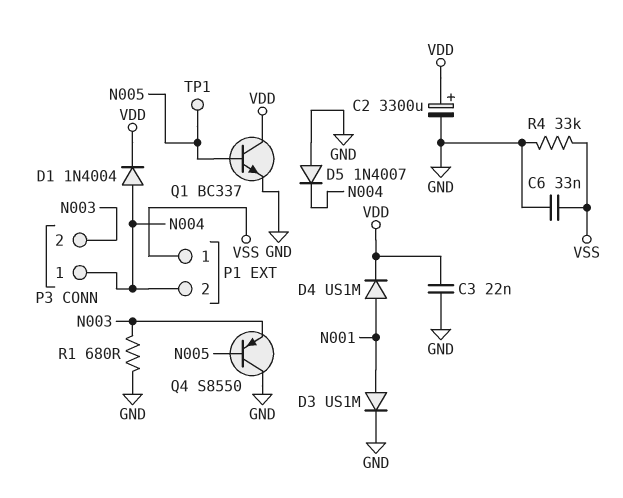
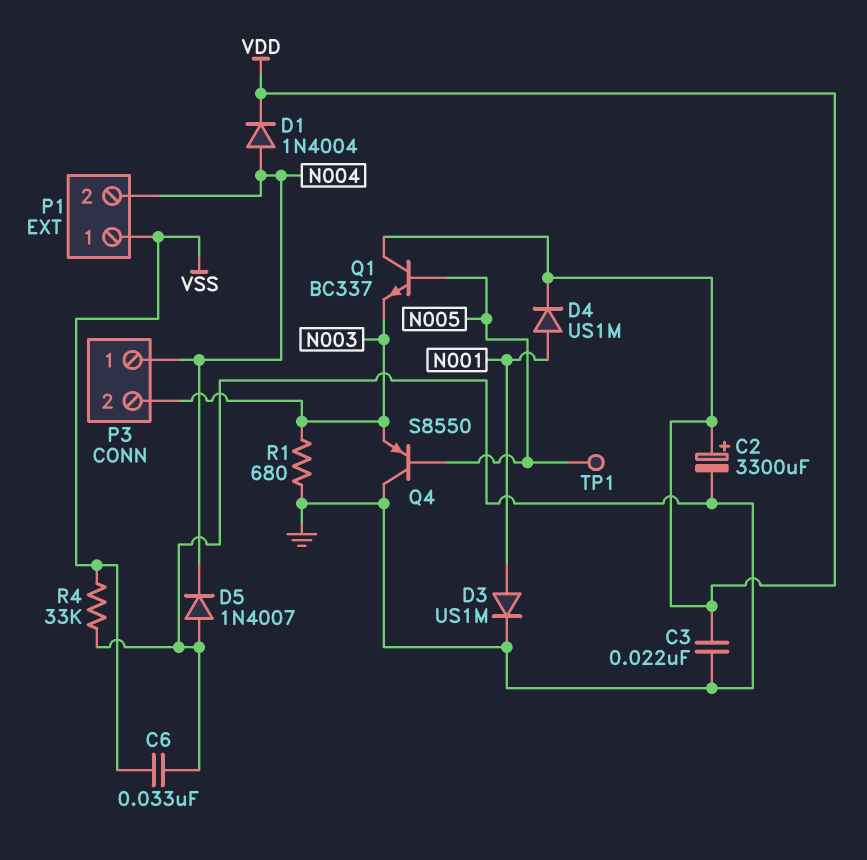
Q1: NPN BC337 (B N005, C VDD, E GND) -> NPN BC337 (B N005, C VDD, E N003)

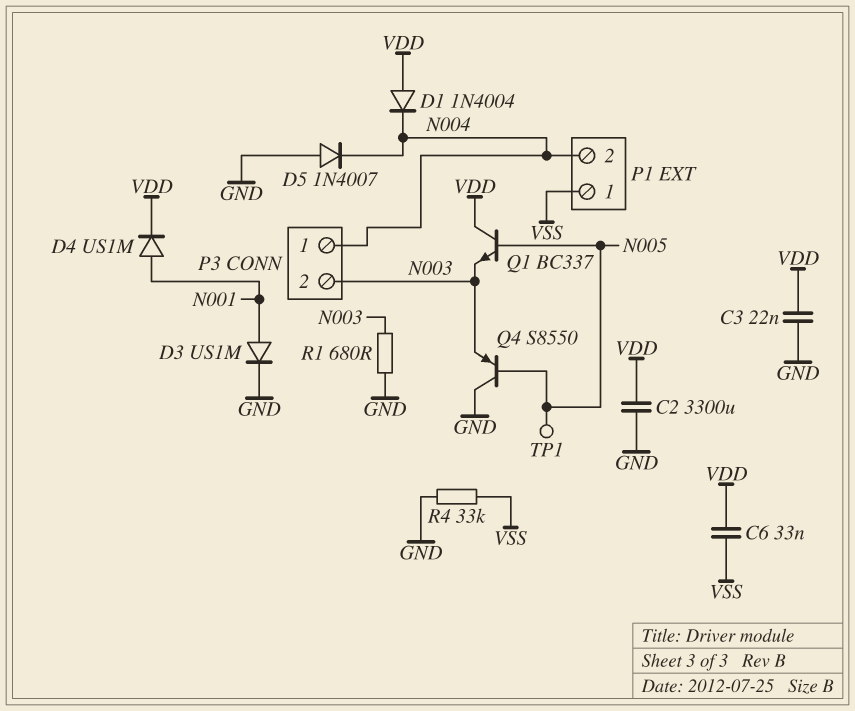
C2: 3300uF (plus VDD, minus GND) -> 3300uF (GND, VDD)
C6: 33nF (GND, VSS) -> 33nF (VDD, VSS)
D1: diode 1N4004 (A N004, K VDD) -> diode 1N4004 (A VDD, K N004)

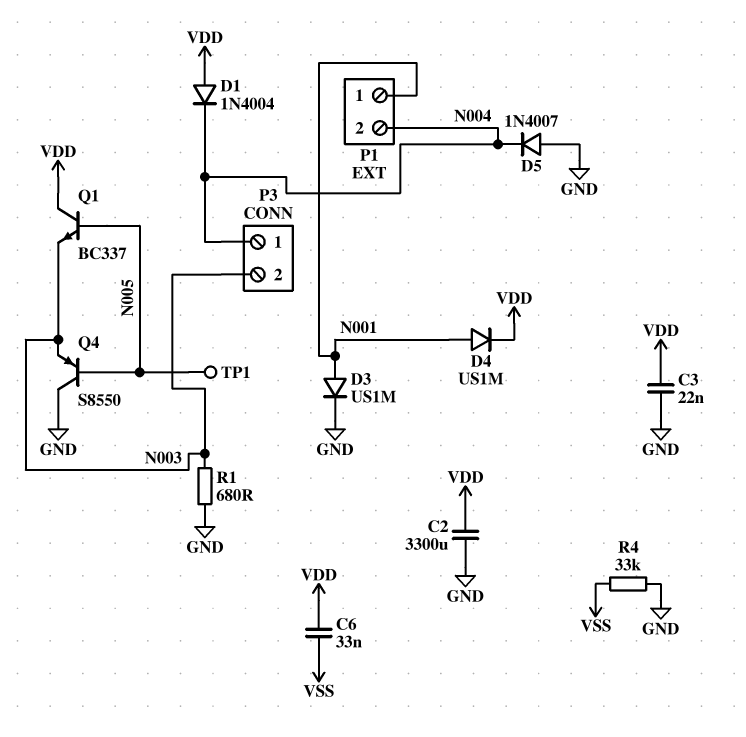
P1 pin 1: VSS -> N001

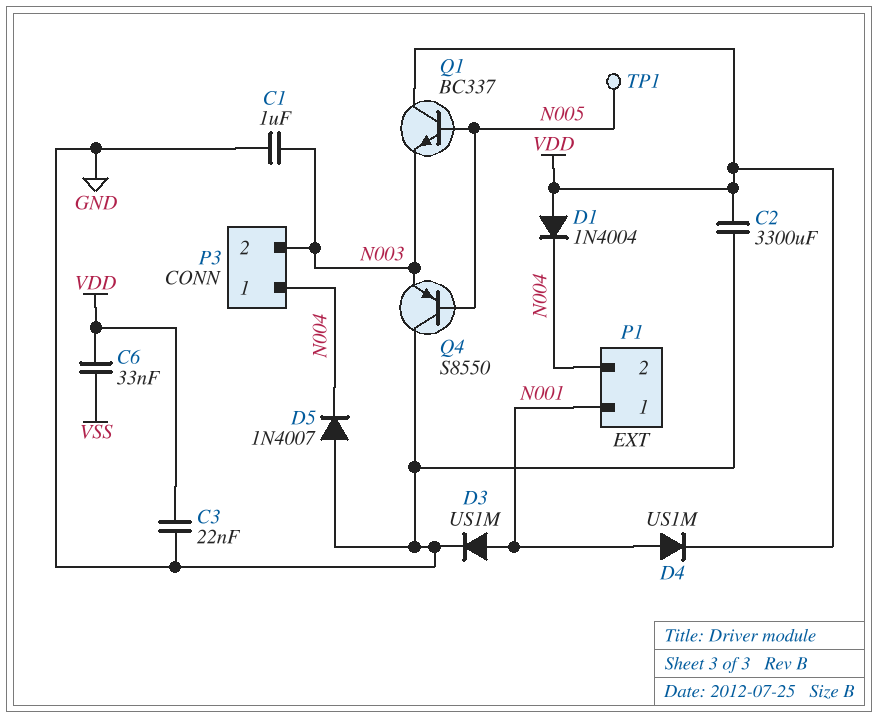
C1: none -> 1uF (GND, N003)
R1: 680 (GND, N003) -> none
R4: 33k (GND, VSS) -> none

